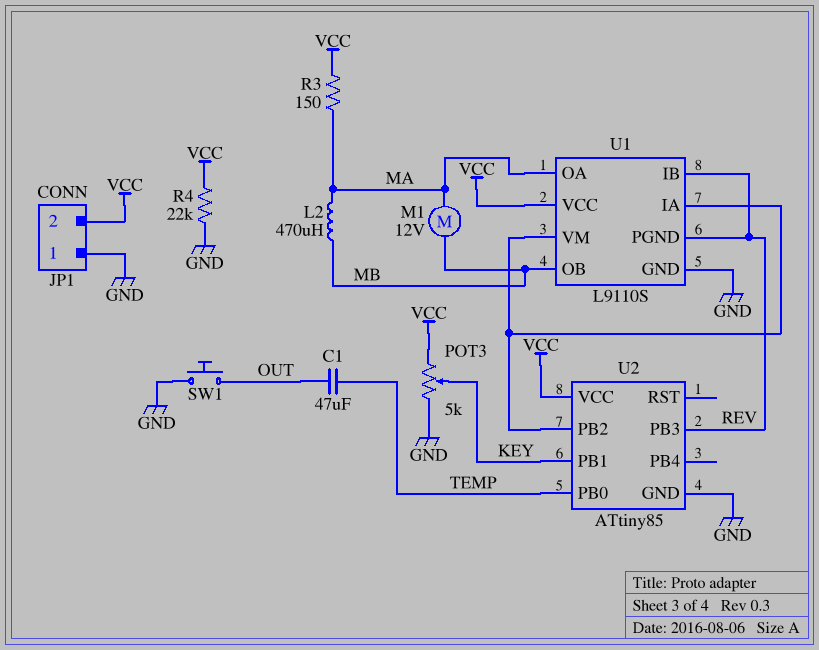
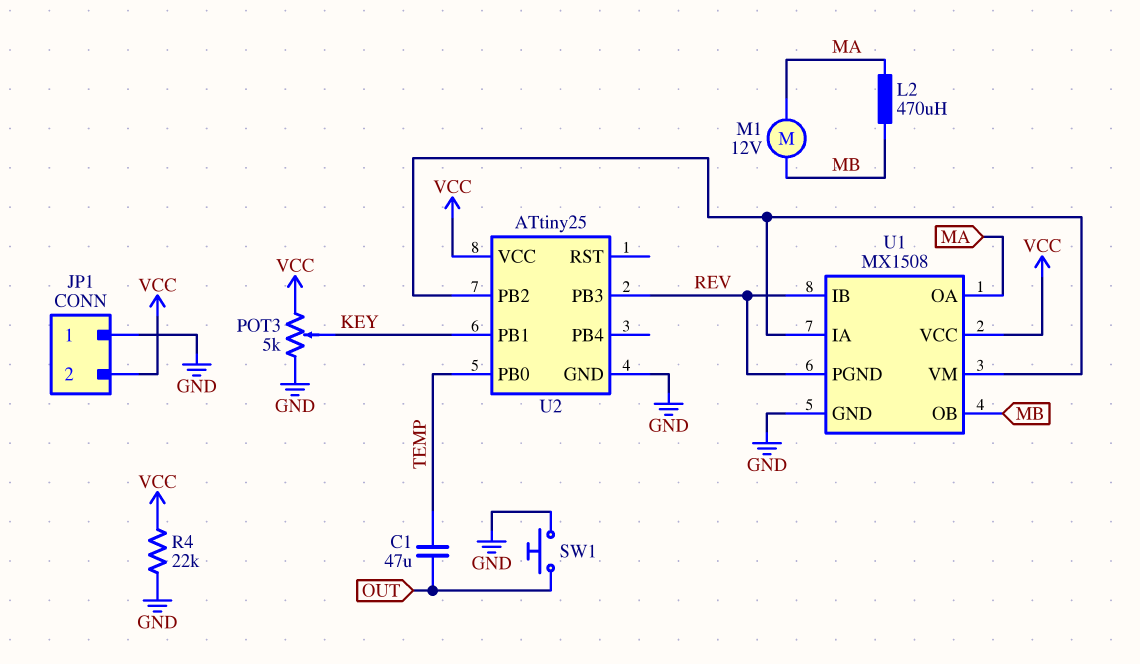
R3: 150 (MA, VCC) -> none
U1: L9110S -> MX1508
U2: ATtiny85 -> ATtiny25

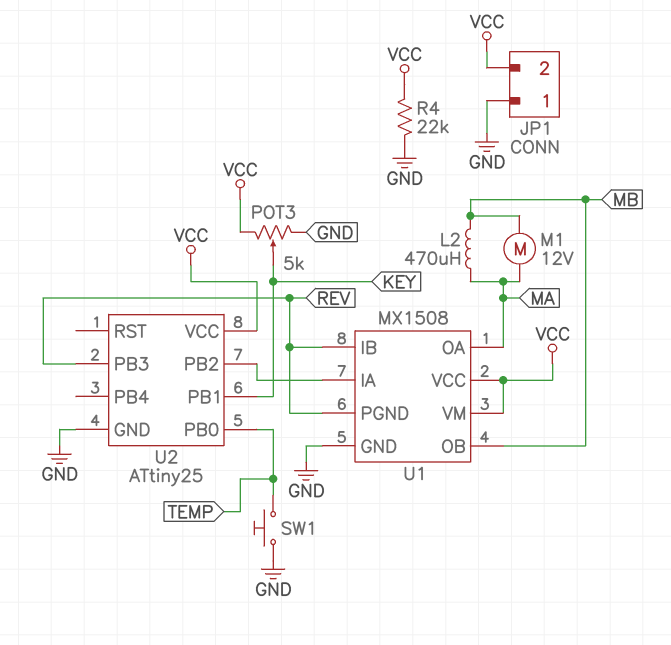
C1: 47uF (OUT, TEMP) -> none
SW1: button (GND, OUT) -> button (GND, TEMP)
U1 pin VM: U1/IA -> VCC

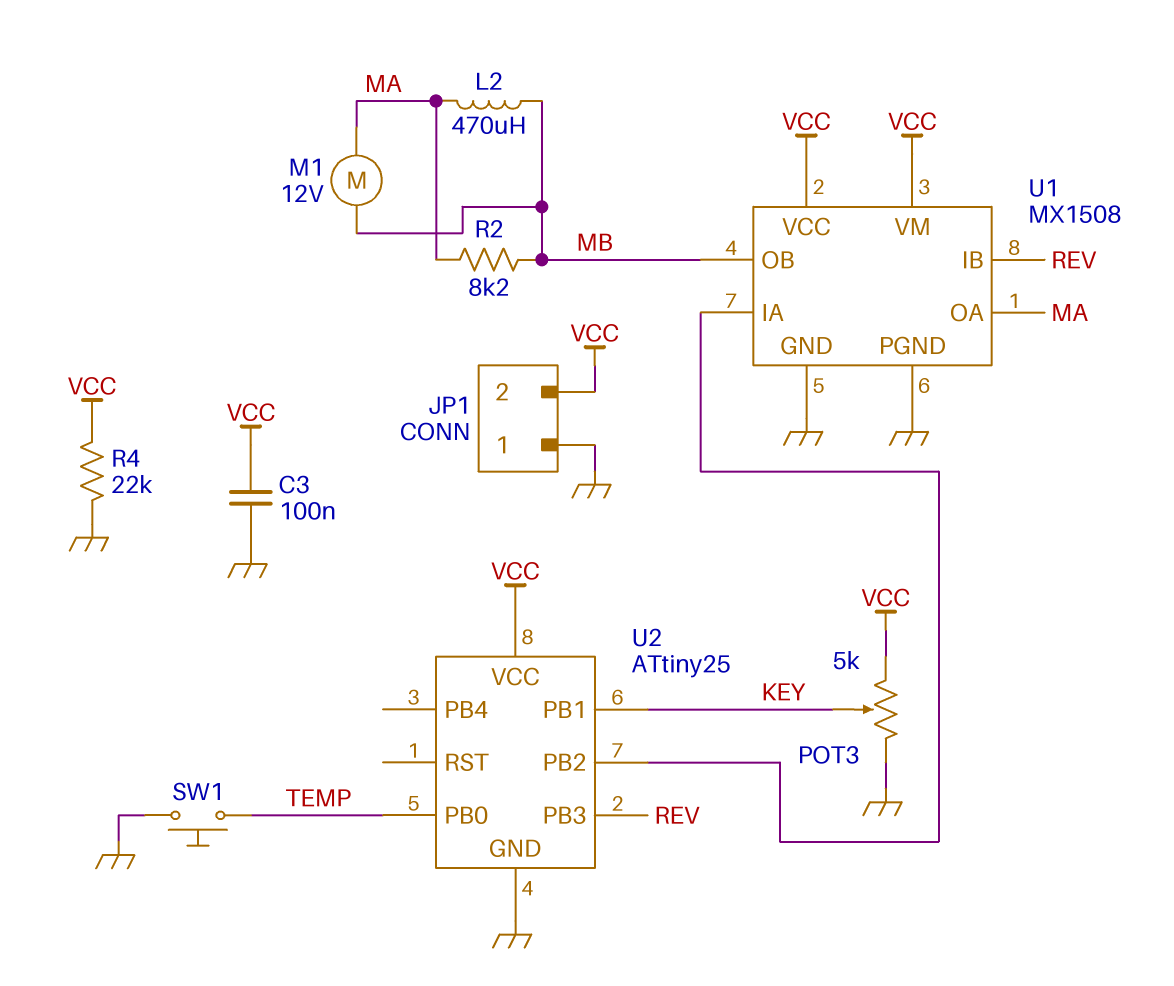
C3: none -> 100nF (GND, VCC)
R2: none -> 8.2k (MA, MB)
U1 pin PGND: REV -> GND

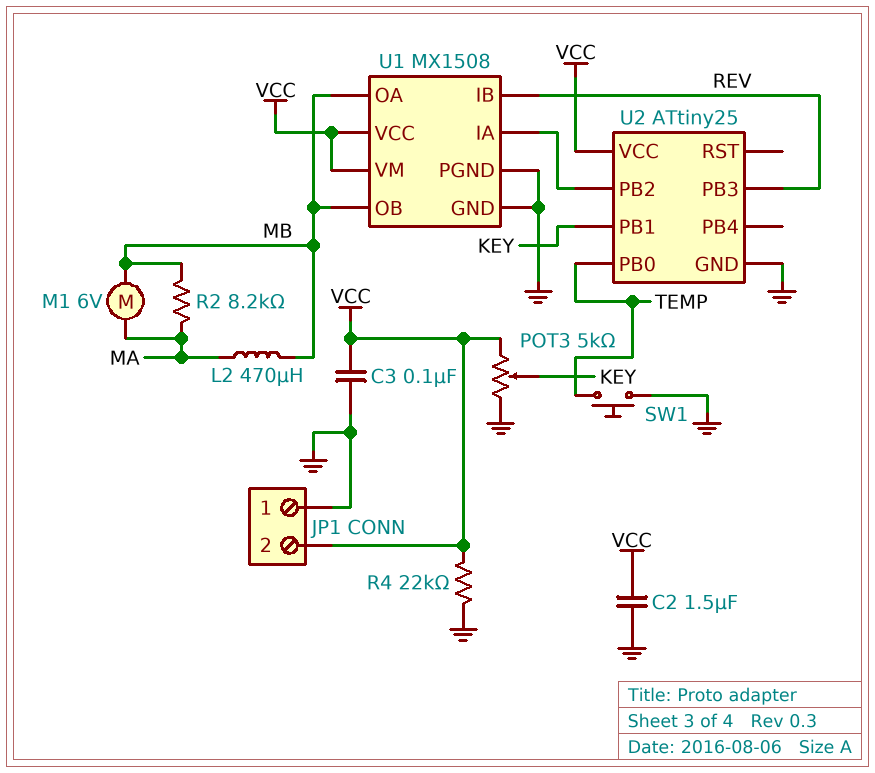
C2: none -> 1.5uF (GND, VCC)
M1: motor 12V (MA, MB) -> motor 6V (MA, MB)
U1 pin OA: MA -> MB

